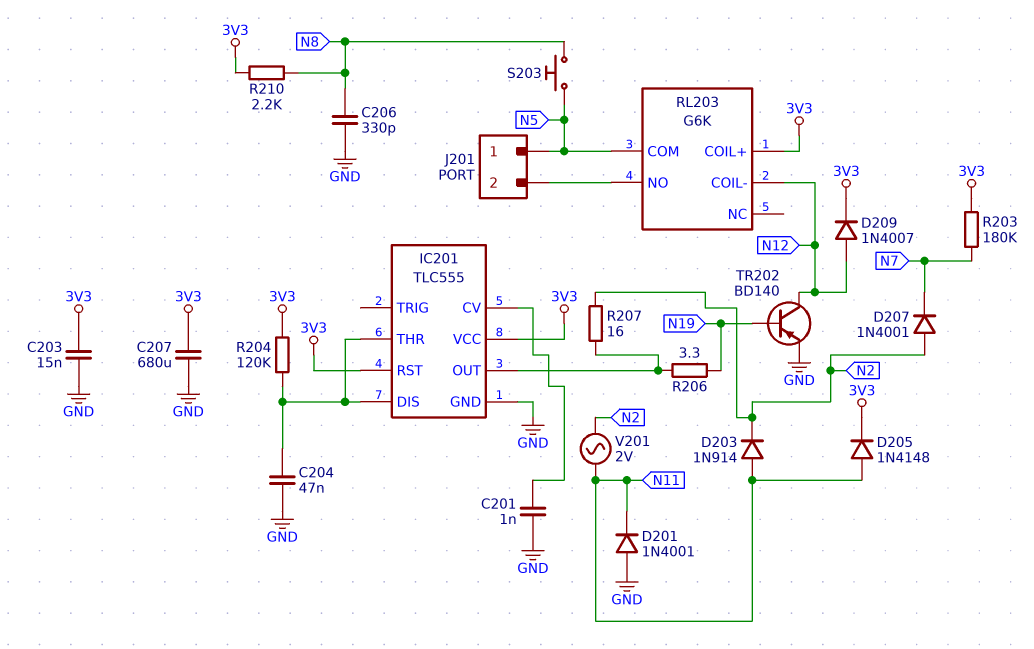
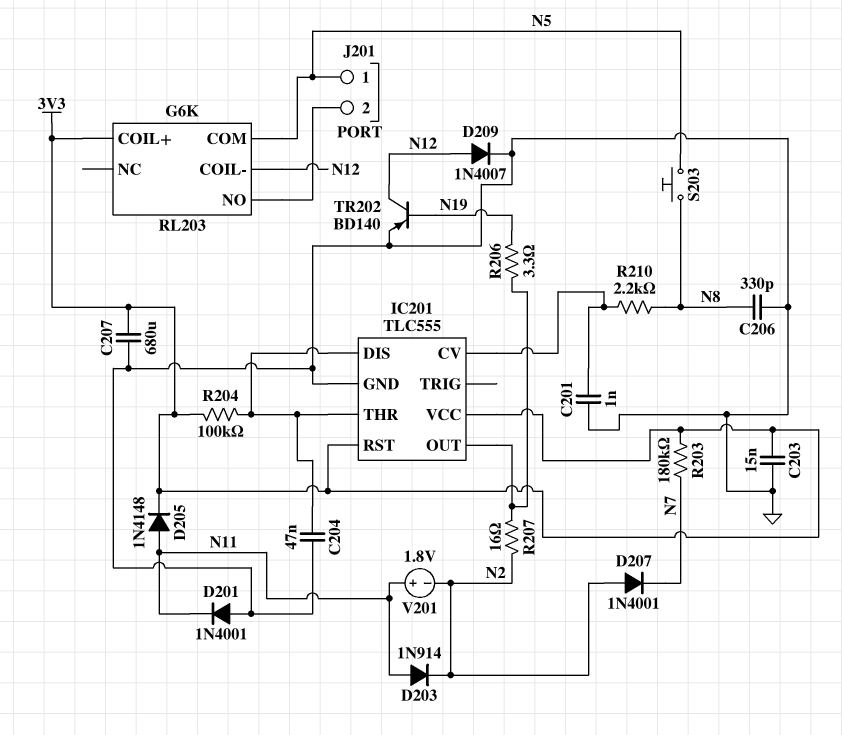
D209: diode 1N4007 (A N12, K 3V3) -> diode 1N4007 (A N12, K GND)
R204: 120k (3V3, IC201/DIS) -> 100k (3V3, IC201/DIS)
R210: 2.2k (3V3, N8) -> 2.2k (IC201/CV, N8)
V201: AC 2V (N2, N11) -> 1.8V (plus N11, minus N2)

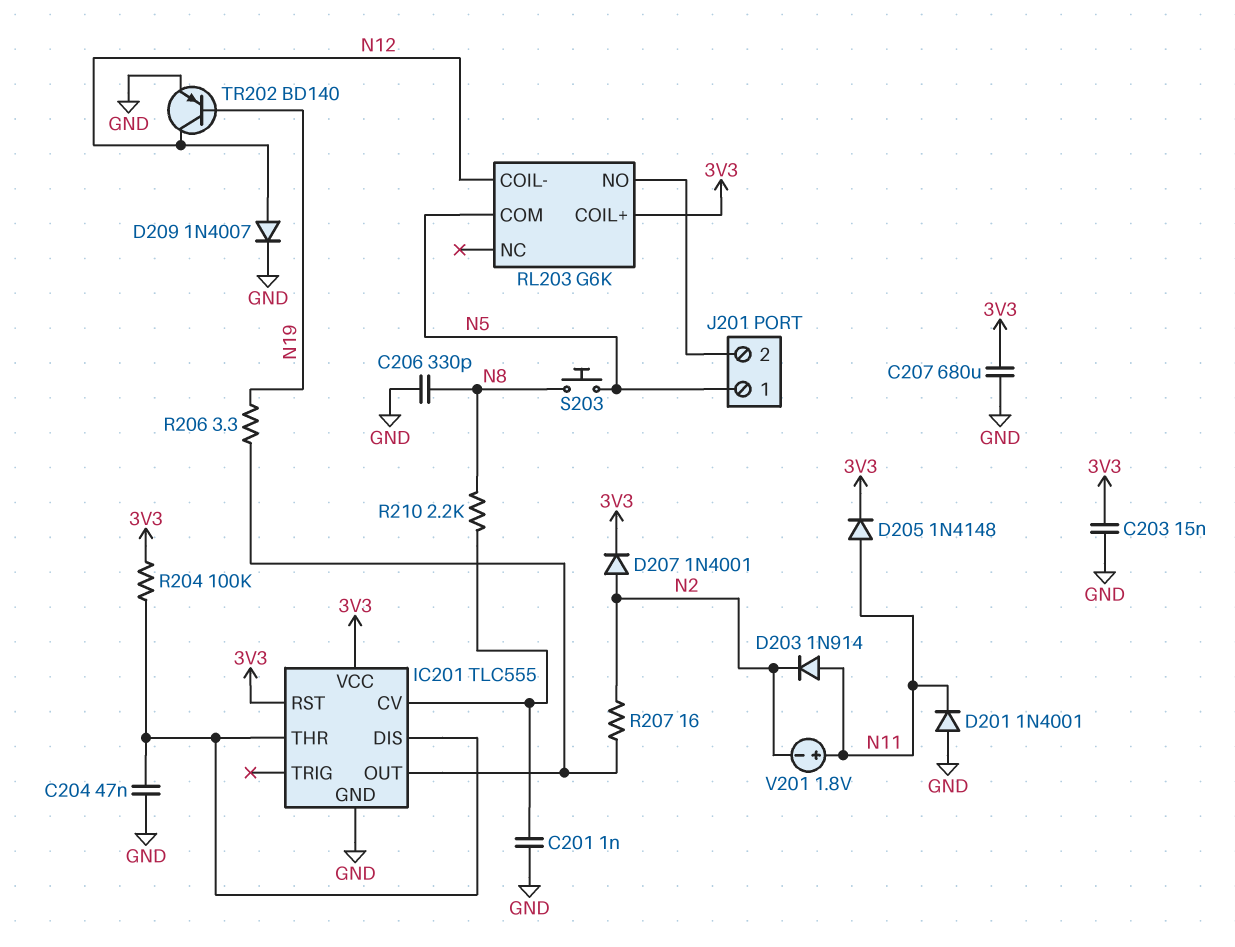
D207: diode 1N4001 (A N2, K N7) -> diode 1N4001 (A N2, K 3V3)
R203: 180k (3V3, N7) -> none

